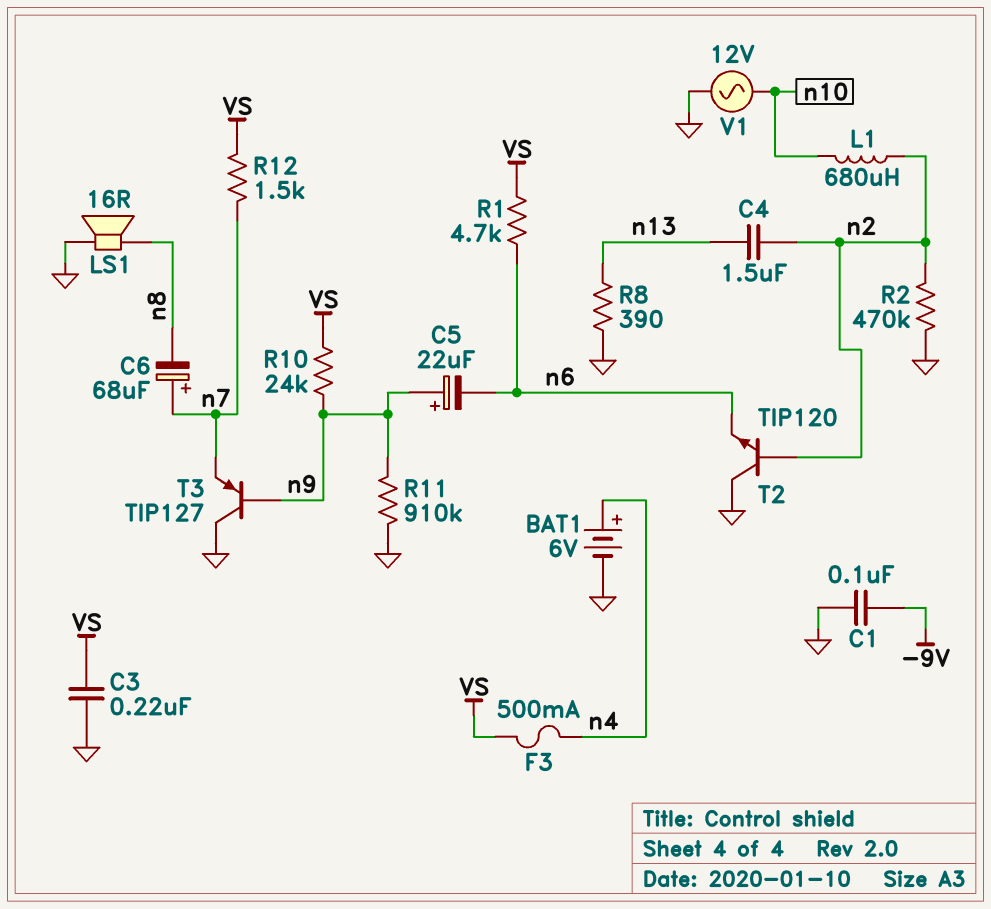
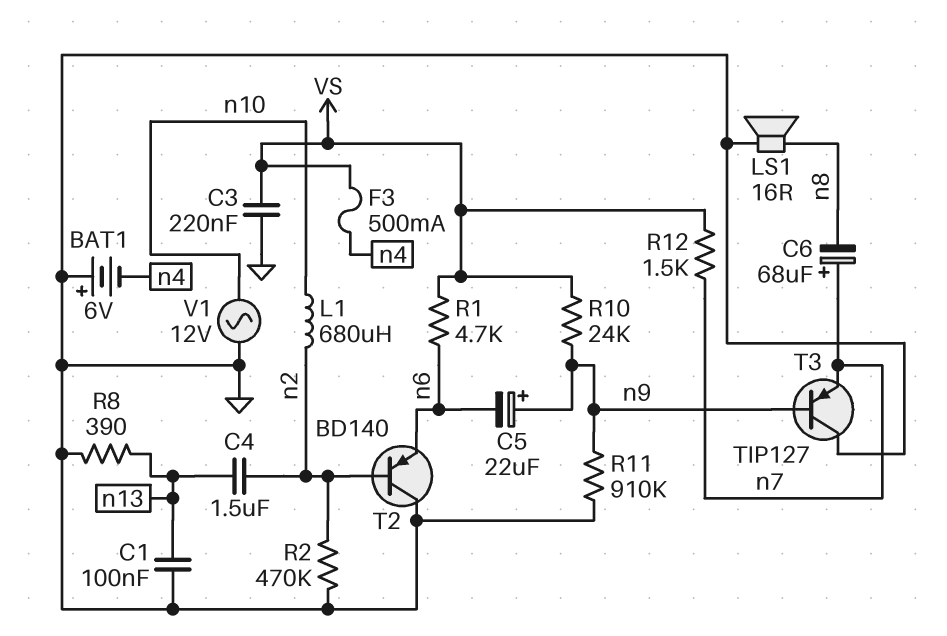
BAT1: 6V (plus n4, minus GND) -> 6V (plus GND, minus n4)
C1: 100nF (-9V, GND) -> 100nF (GND, n13)
T2: NPN TIP120 (B n2, C GND, E n6) -> PNP BD140 (B n2, C GND, E n6)

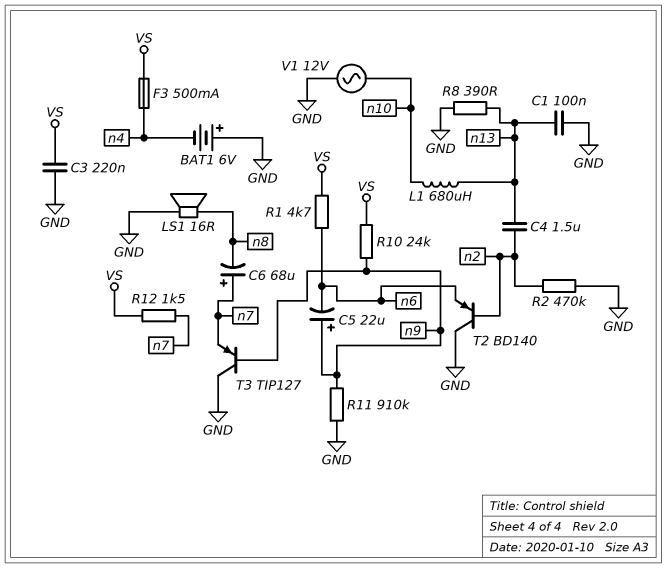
L1: 680uH (n2, n10) -> 680uH (n10, n13)

